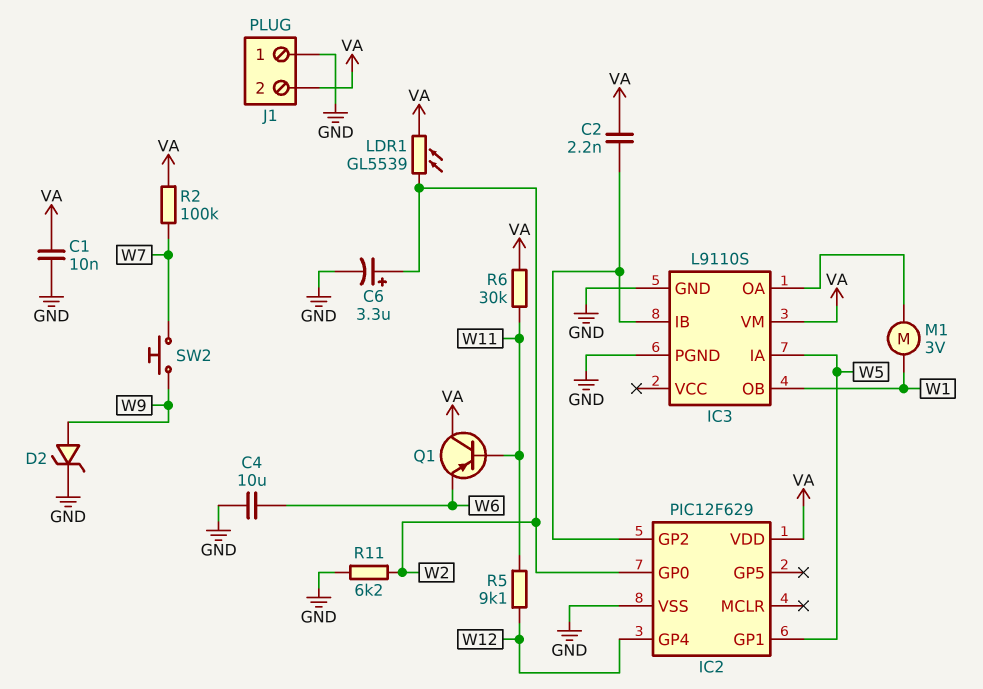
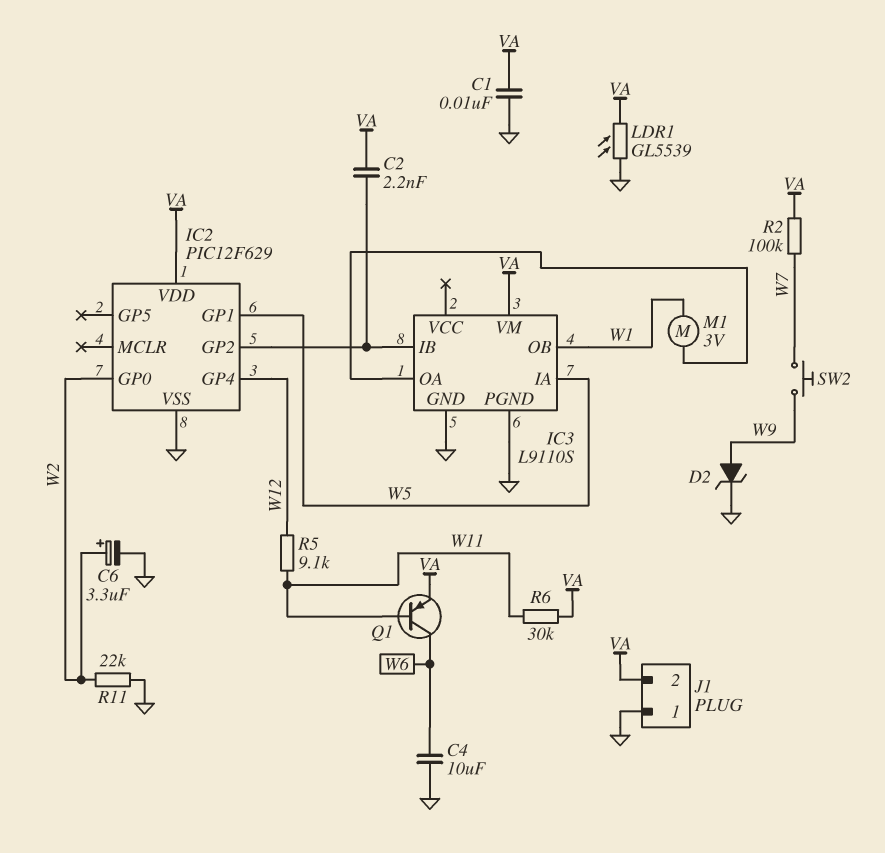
LDR1: GL5539 (VA, W2) -> GL5539 (GND, VA)
Q1: PNP (B W11, C VA, E W6) -> PNP (B W11, C W6, E VA)
R11: 6.2k (GND, W2) -> 22k (GND, W2)

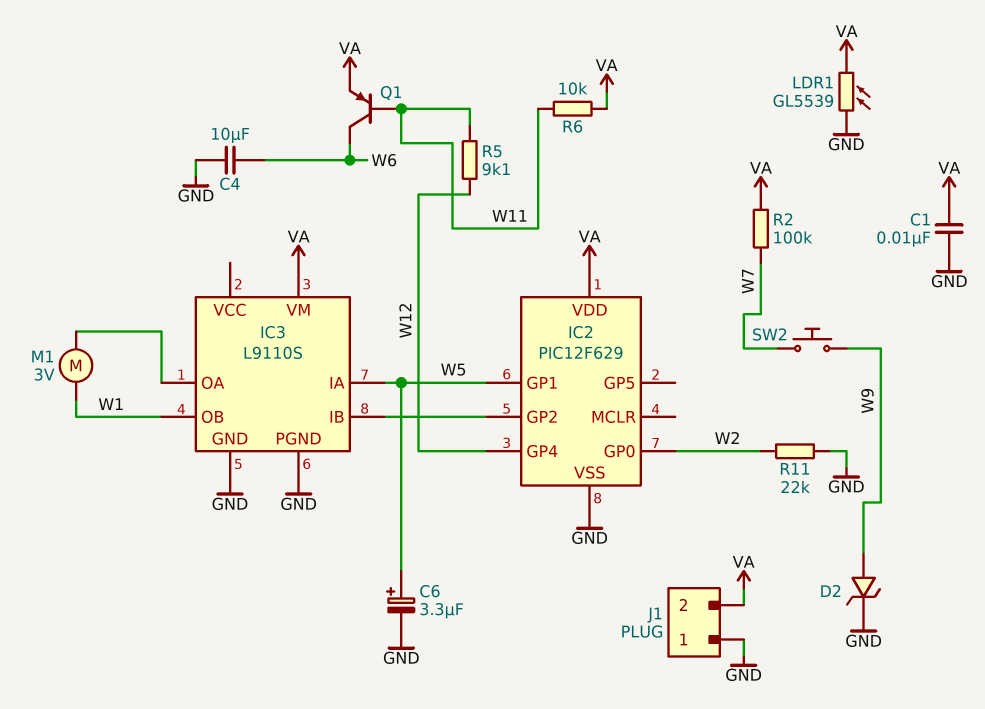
C2: 2.2nF (IC2/GP2, VA) -> none
C6: 3.3uF (plus W2, minus GND) -> 3.3uF (plus W5, minus GND)
R6: 30k (VA, W11) -> 10k (VA, W11)

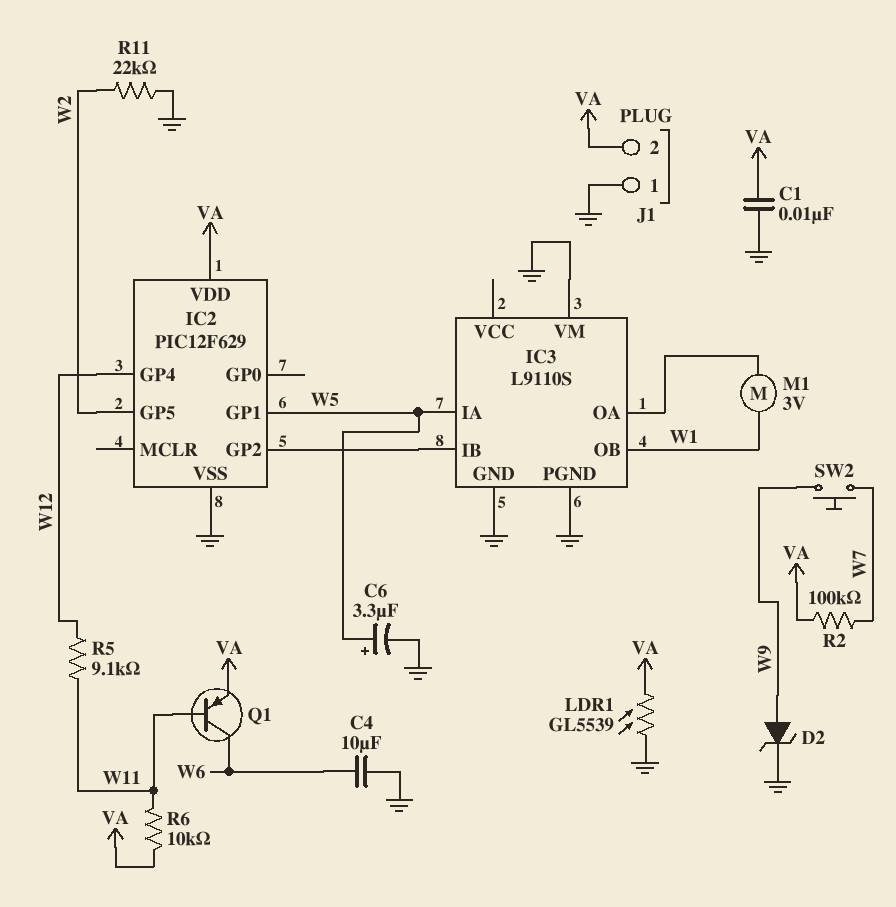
IC2 pin GP0: W2 -> none
IC2 pin GP5: none -> W2
IC3 pin VM: VA -> GND

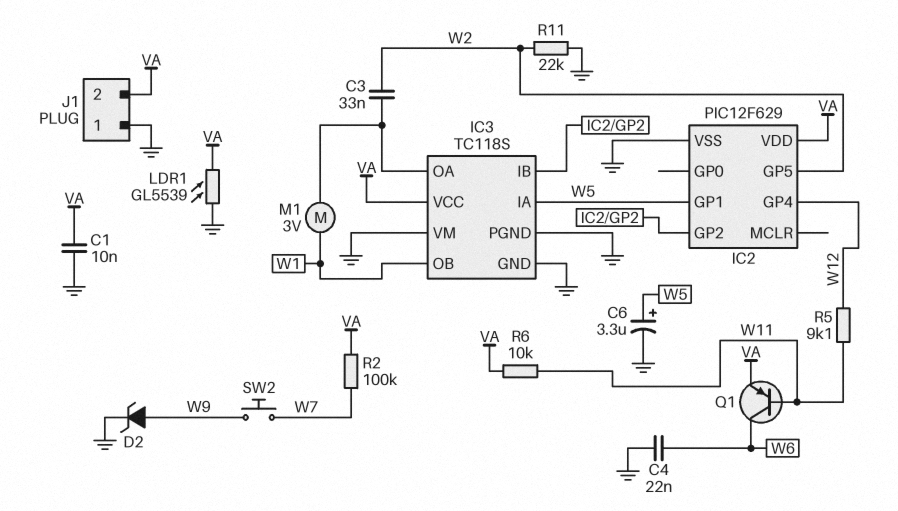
C3: none -> 33nF (IC3/OA, W2)
C4: 10uF (GND, W6) -> 22nF (GND, W6)
IC3: L9110S -> TC118S
IC3 pin VCC: none -> VA

